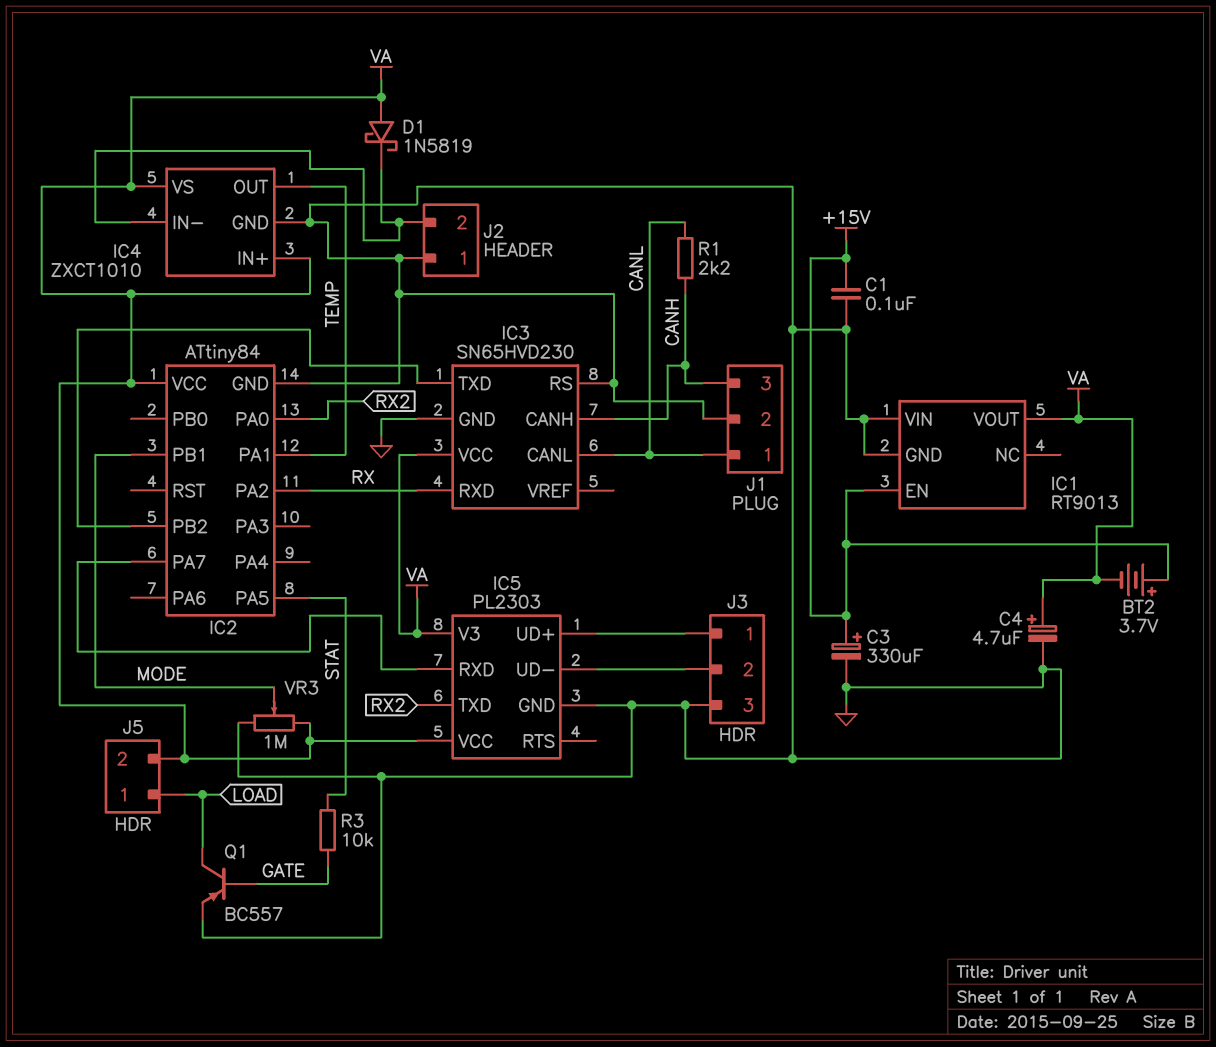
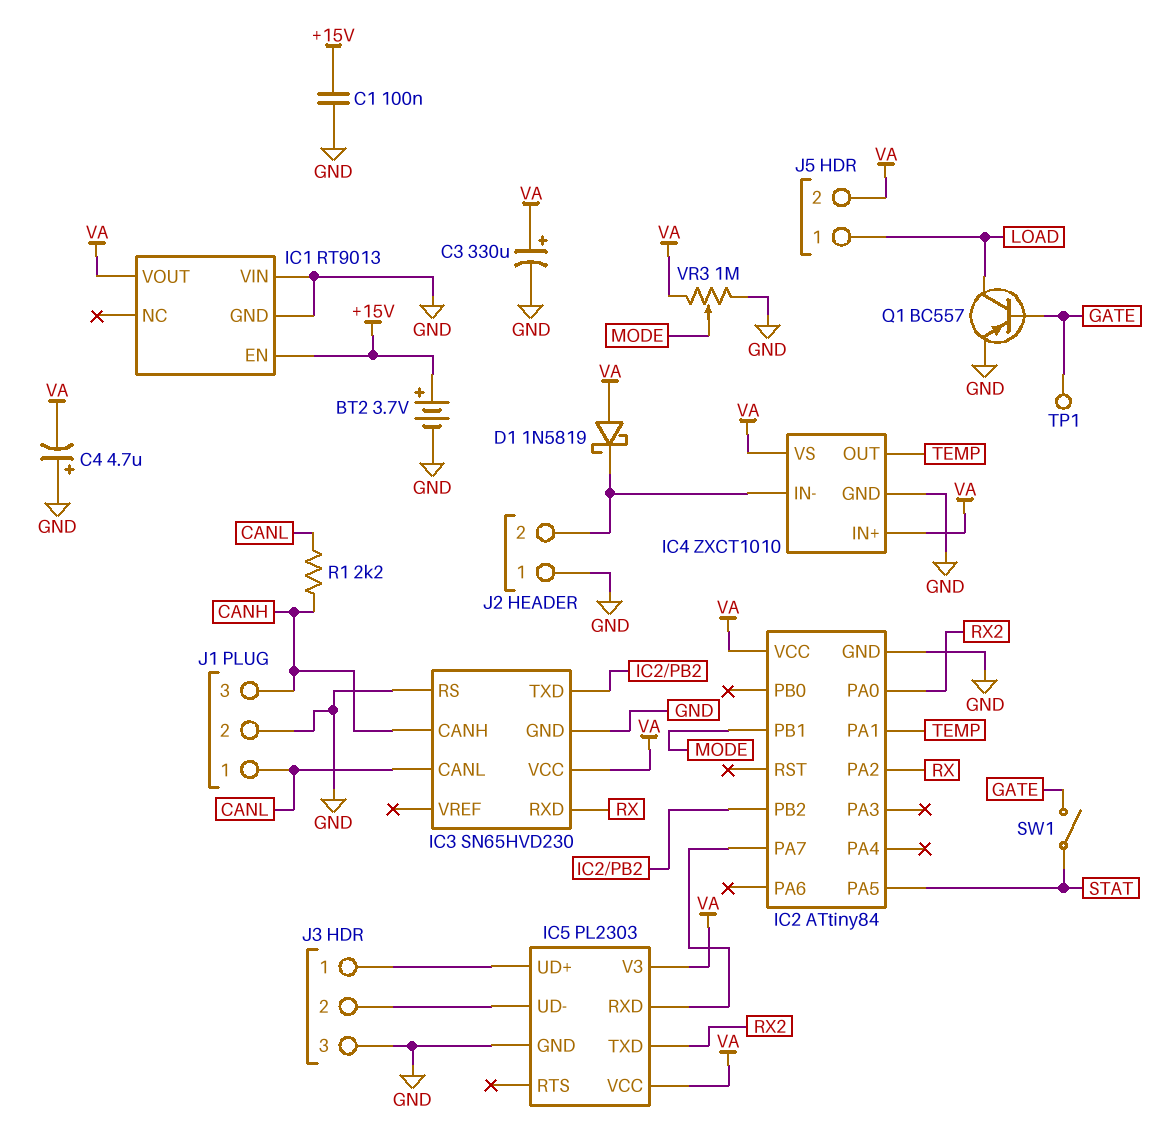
BT2: 3.7V (plus +15V, minus VA) -> 3.7V (plus +15V, minus GND)
C3: 330uF (plus +15V, minus GND) -> 330uF (plus VA, minus GND)
C4: 4.7uF (plus VA, minus GND) -> 4.7uF (plus GND, minus VA)
R3: 10k (GATE, STAT) -> none
SW1: none -> switch (GATE, STAT)
TP1: none -> test point (GATE)

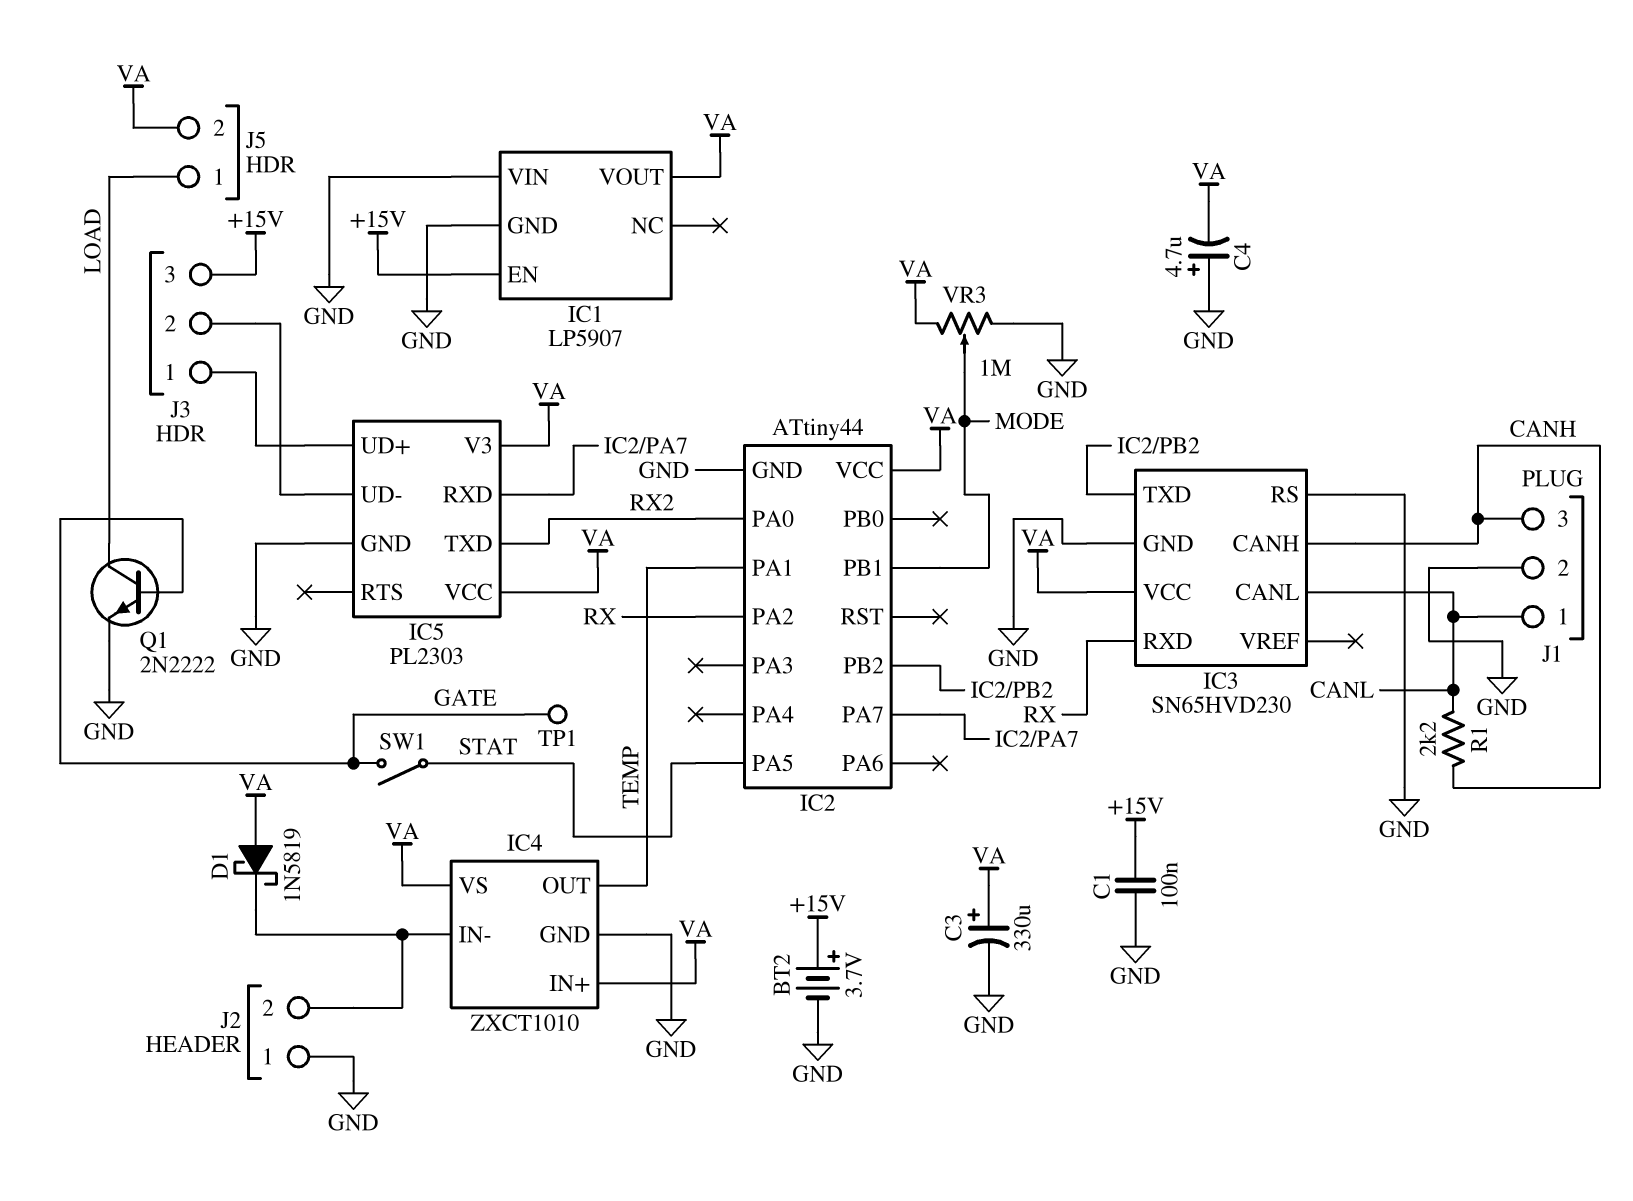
IC1: RT9013 -> LP5907
IC2: ATtiny84 -> ATtiny44
J3 pin 3: GND -> +15V
Q1: PNP BC557 (B GATE, C LOAD, E GND) -> NPN 2N2222 (B GATE, C LOAD, E GND)

